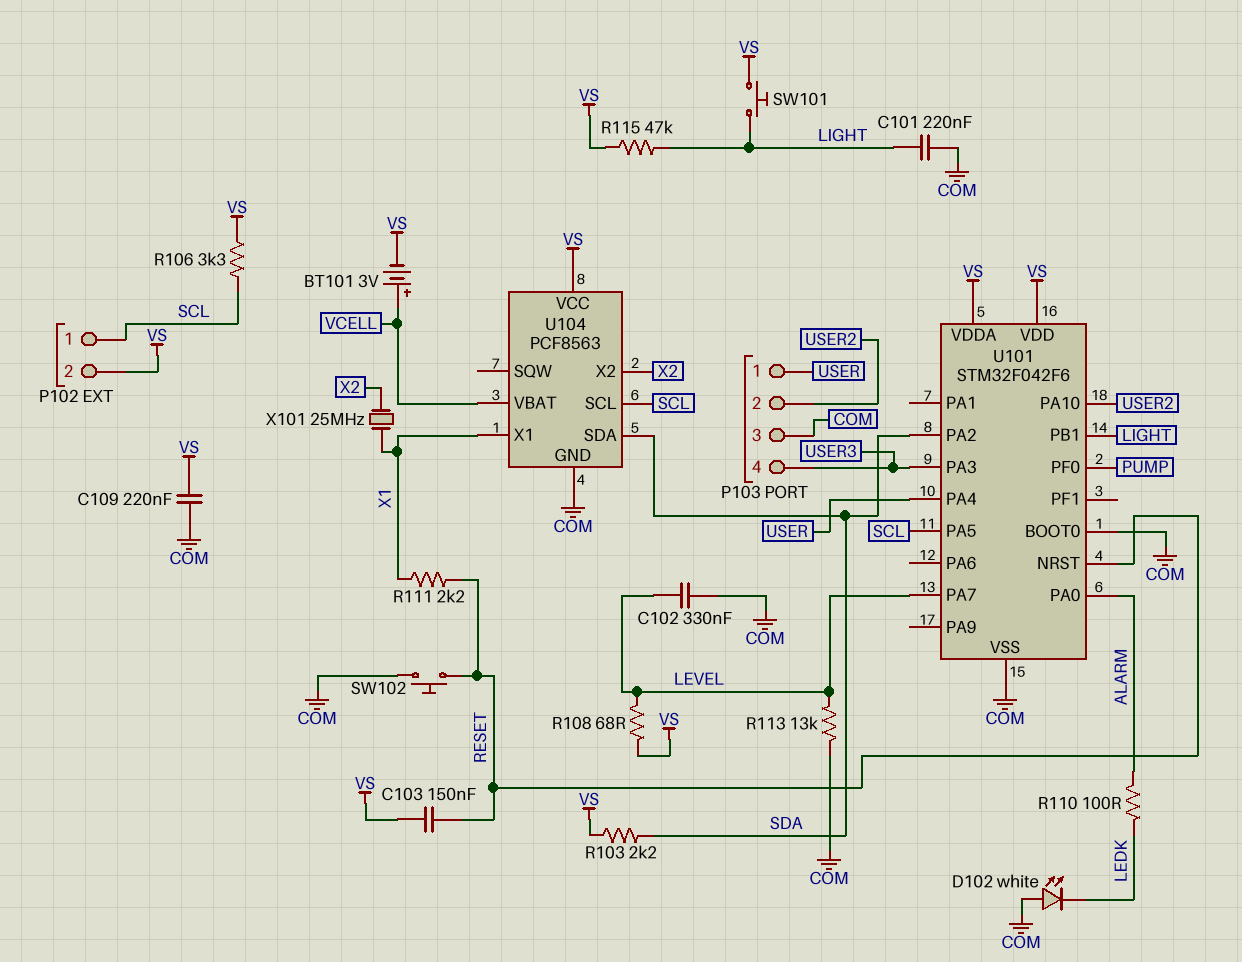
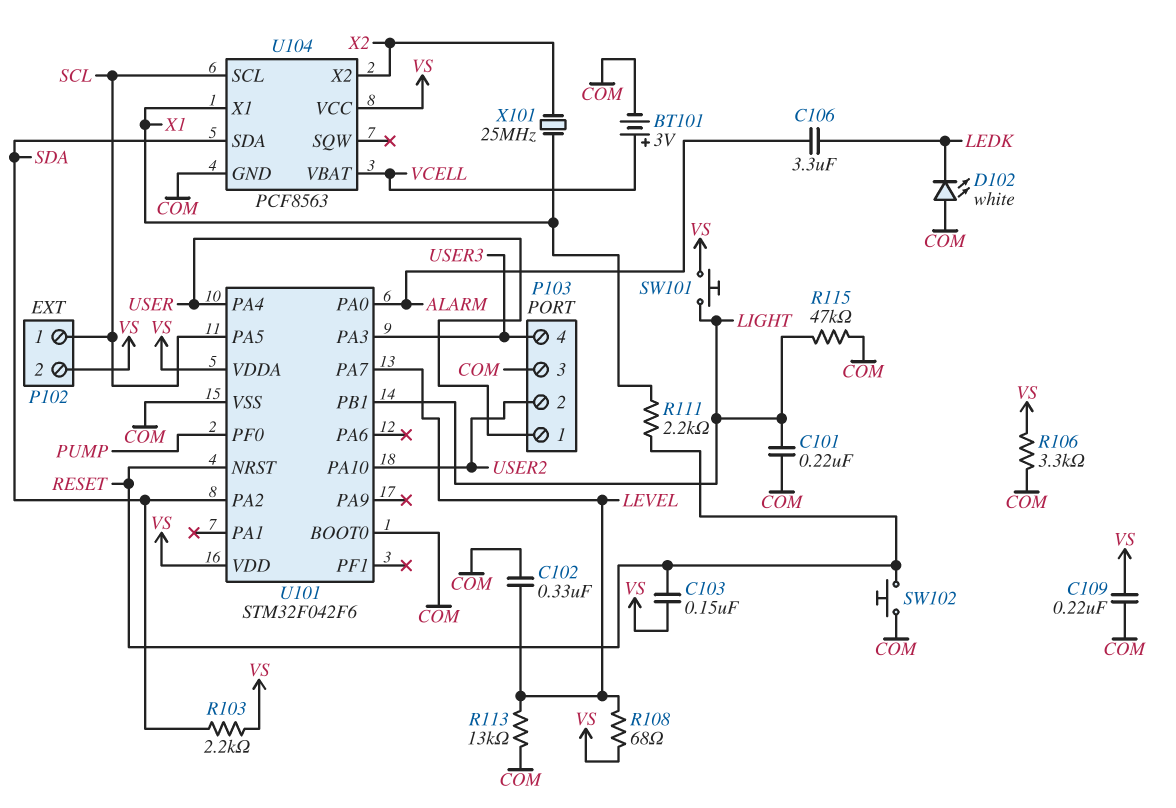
BT101: 3V (plus VCELL, minus VS) -> 3V (plus VCELL, minus COM)
C106: none -> 3.3uF (ALARM, LEDK)
R106: 3.3k (SCL, VS) -> 3.3k (COM, VS)
R110: 100 (ALARM, LEDK) -> none
R115: 47k (LIGHT, VS) -> 47k (COM, LIGHT)

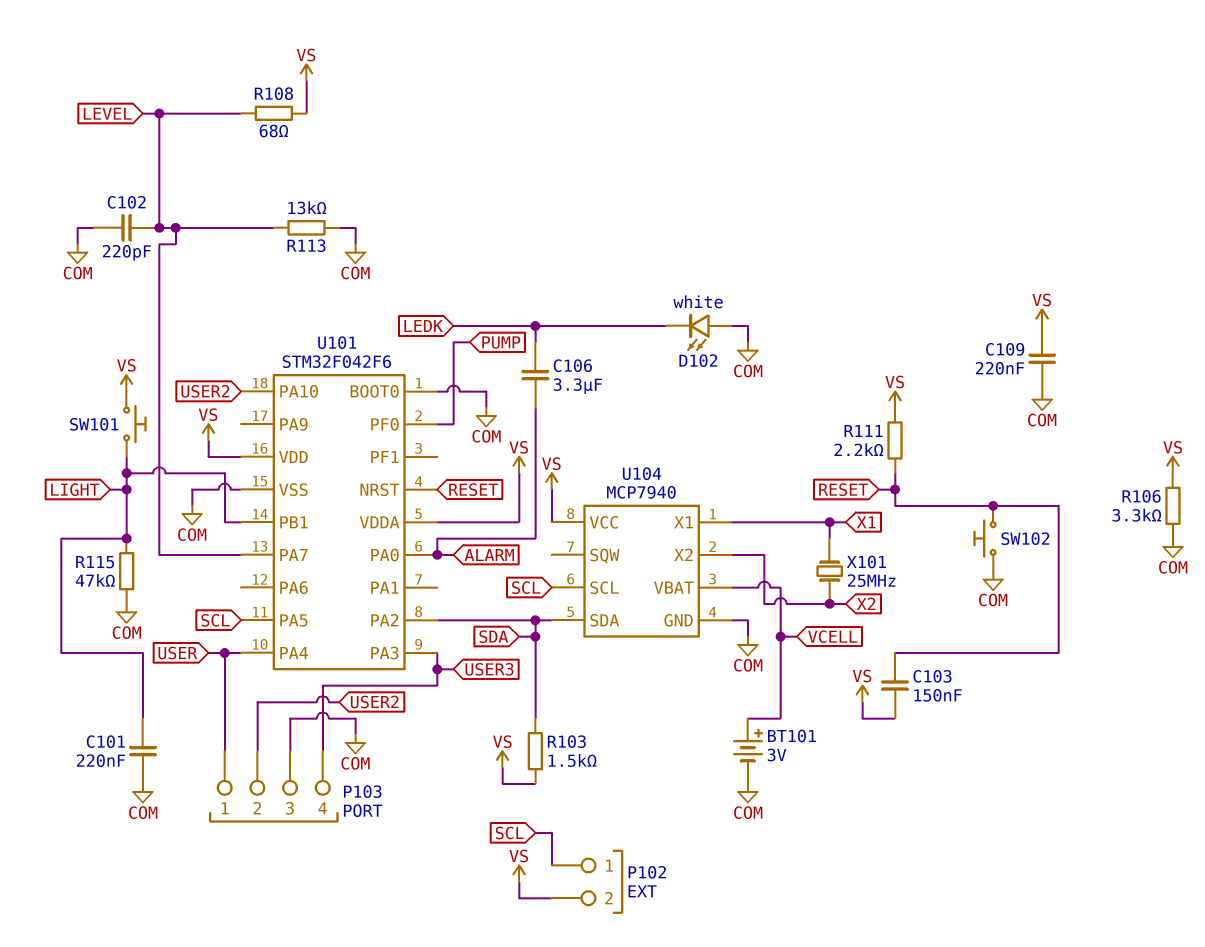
C102: 330nF (COM, LEVEL) -> 220pF (COM, LEVEL)
R103: 2.2k (SDA, VS) -> 1.5k (SDA, VS)
R111: 2.2k (RESET, X1) -> 2.2k (RESET, VS)
U104: PCF8563 -> MCP7940

